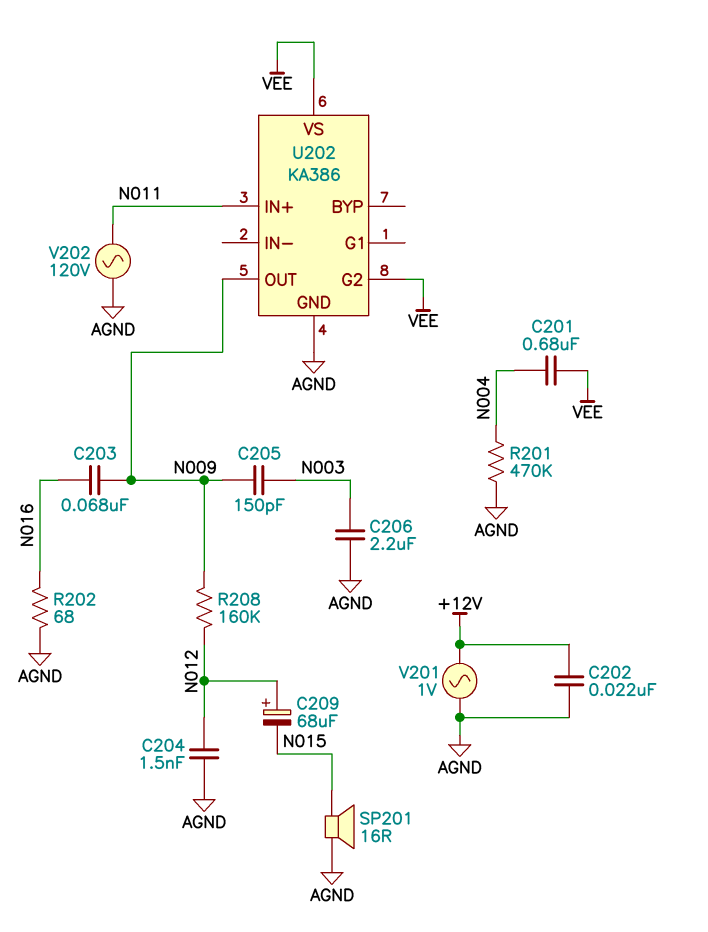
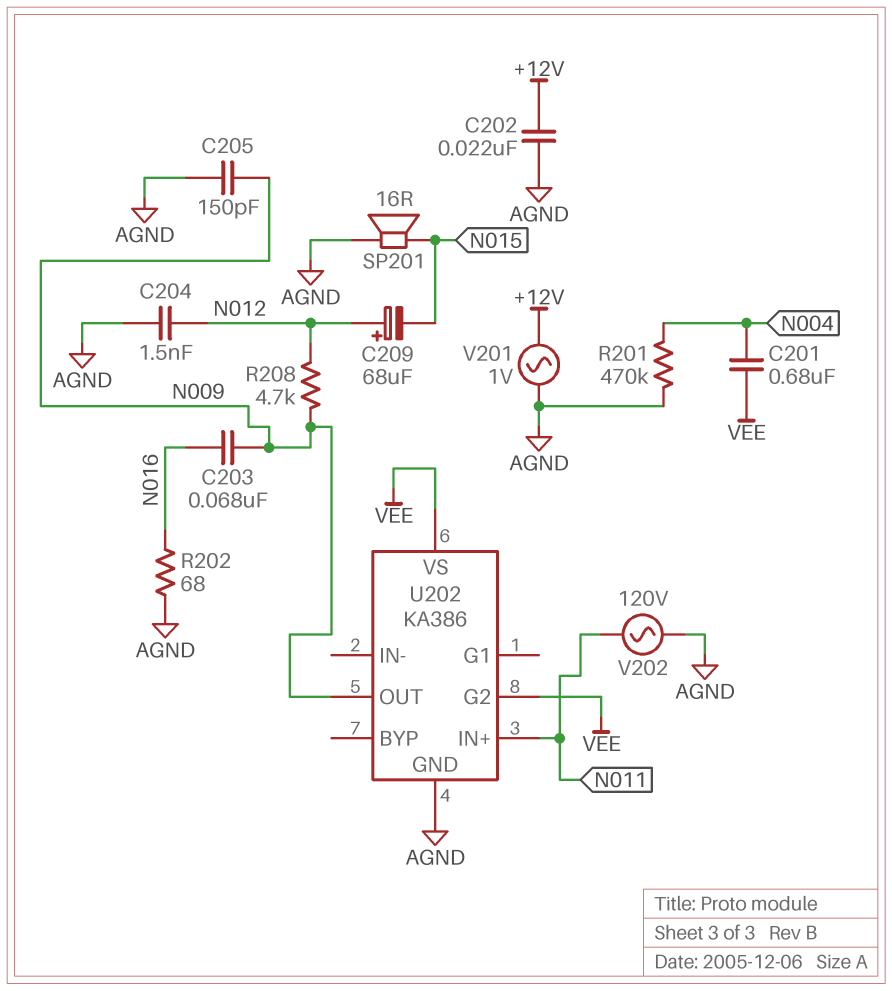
C205: 150pF (N003, N009) -> 150pF (AGND, N009)
C206: 2.2uF (AGND, N003) -> none
R208: 160k (N009, N012) -> 4.7k (N009, N012)

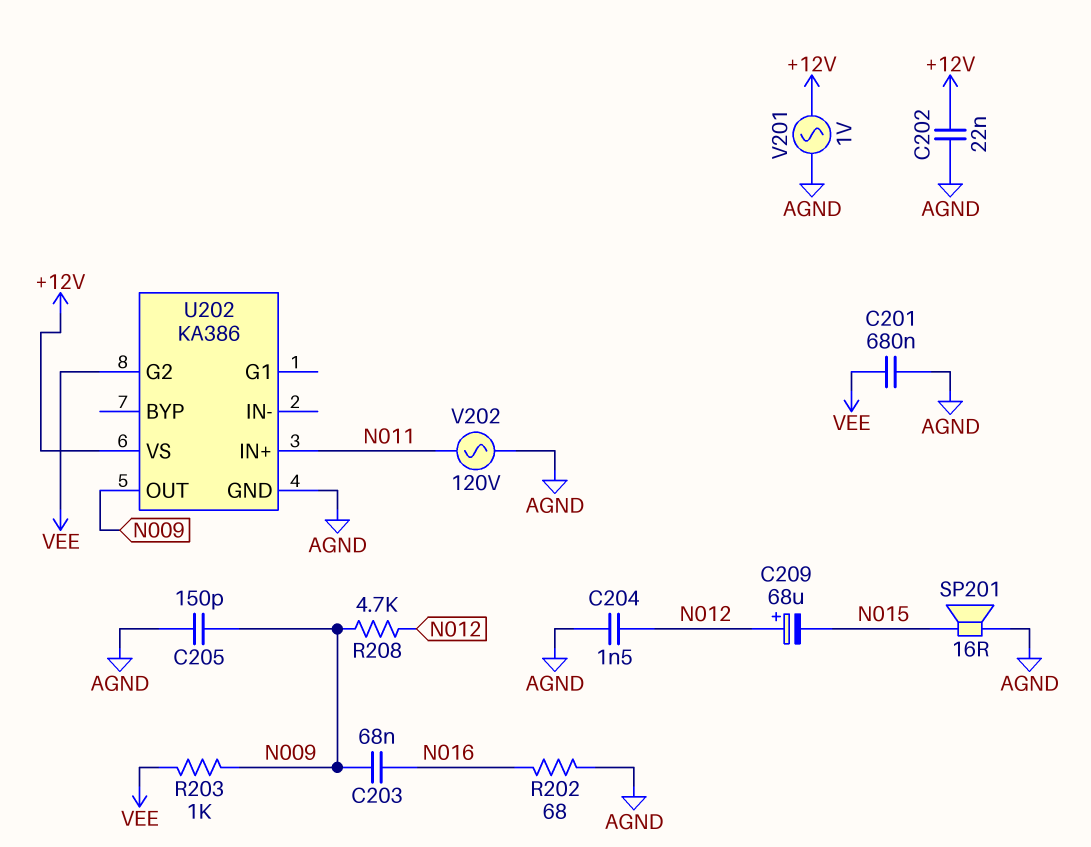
C201: 680nF (N004, VEE) -> 680nF (AGND, VEE)
R201: 470k (AGND, N004) -> none
R203: none -> 1k (N009, VEE)
U202 pin VS: VEE -> +12V

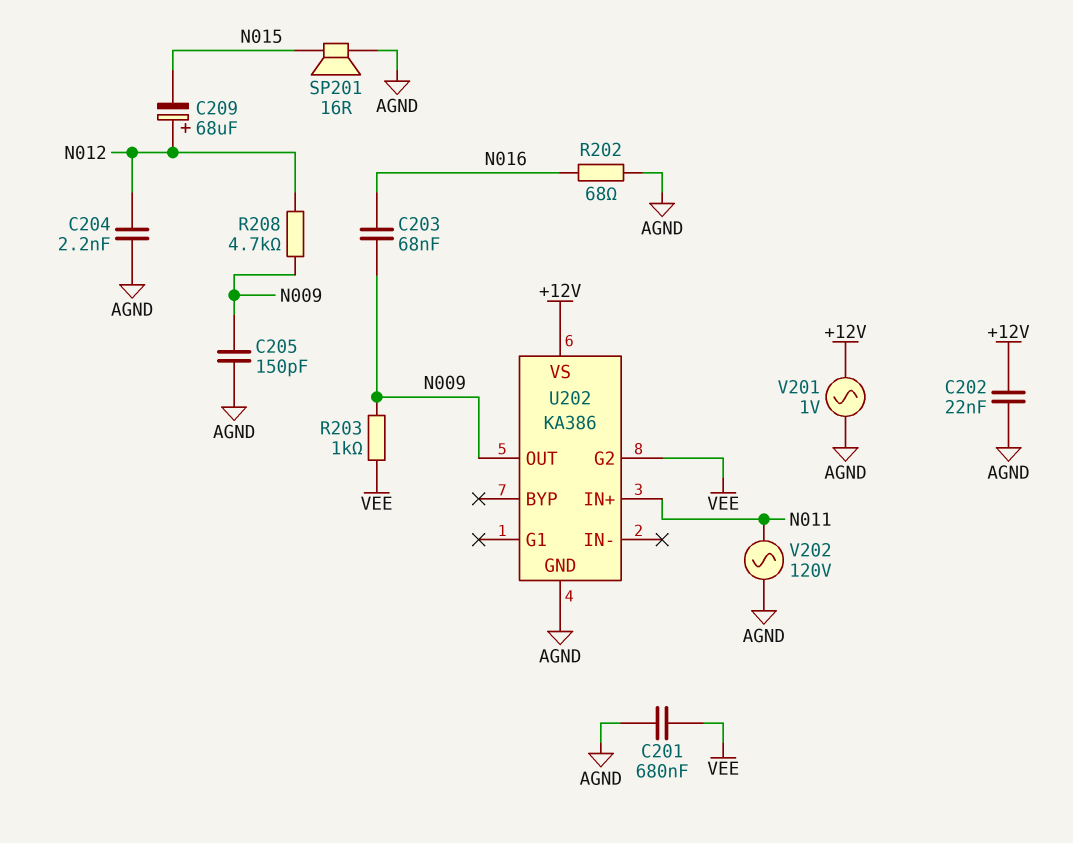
C204: 1.5nF (AGND, N012) -> 2.2nF (AGND, N012)

